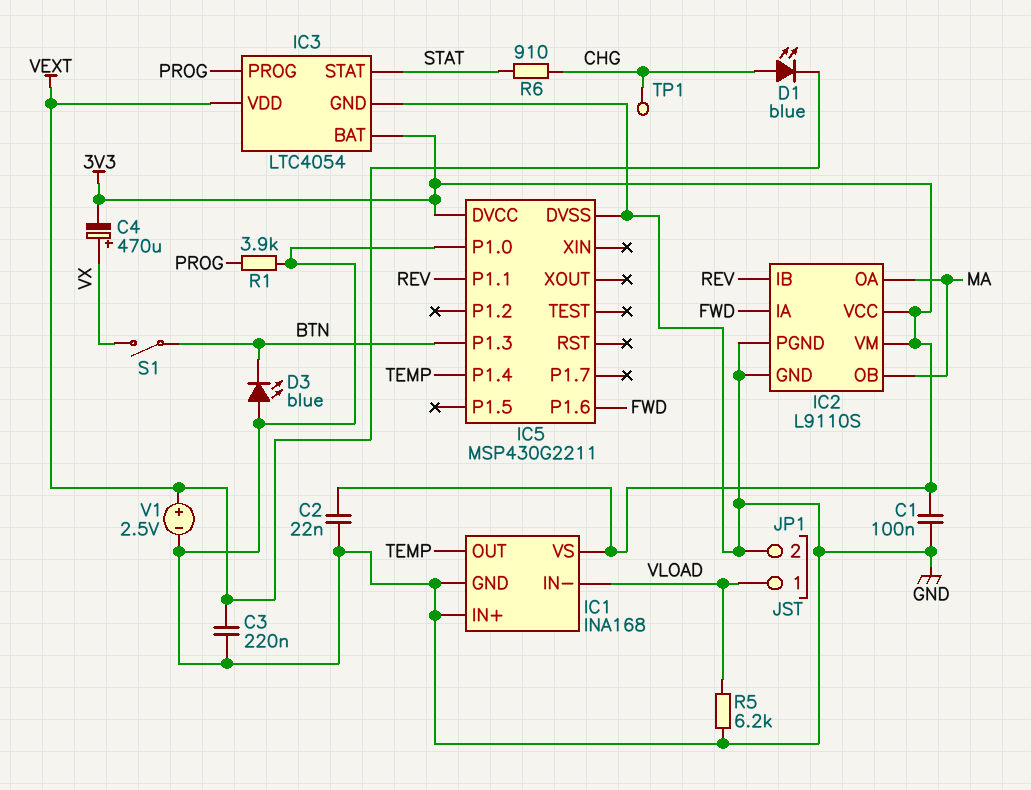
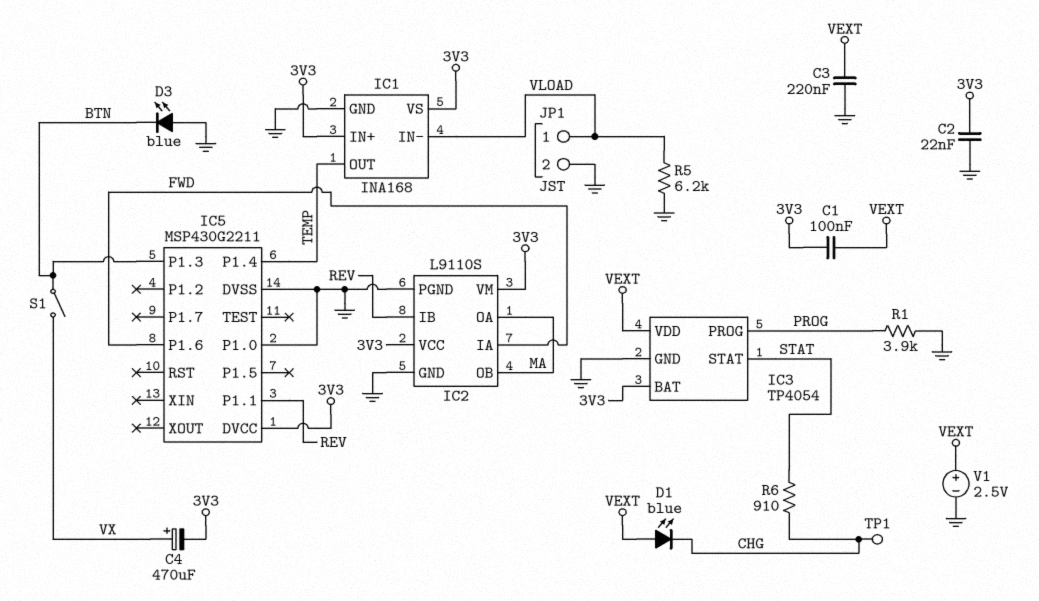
C1: 100nF (3V3, GND) -> 100nF (3V3, VEXT)
D1: LED blue (A CHG, K VEXT) -> LED blue (A VEXT, K CHG)
IC1 pin IN+: GND -> 3V3
IC3: LTC4054 -> TP4054

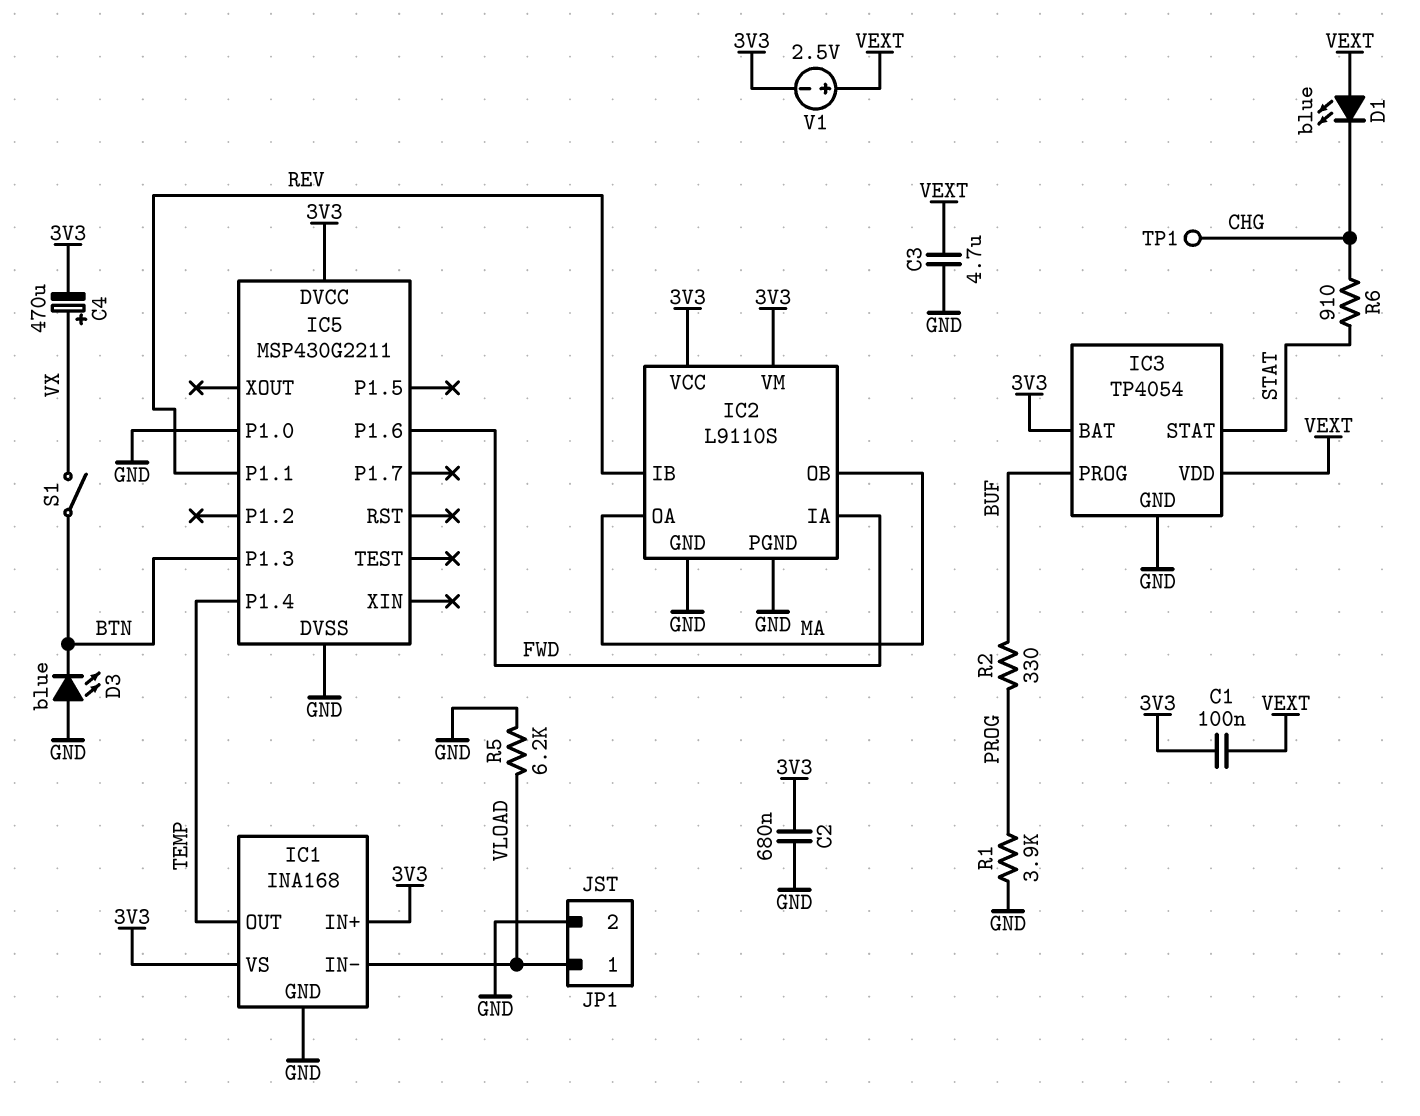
C2: 22nF (3V3, GND) -> 680nF (3V3, GND)
C3: 220nF (GND, VEXT) -> 4.7uF (GND, VEXT)
IC3 pin PROG: PROG -> BUF
R2: none -> 330 (BUF, PROG)
V1: 2.5V (plus VEXT, minus GND) -> 2.5V (plus VEXT, minus 3V3)

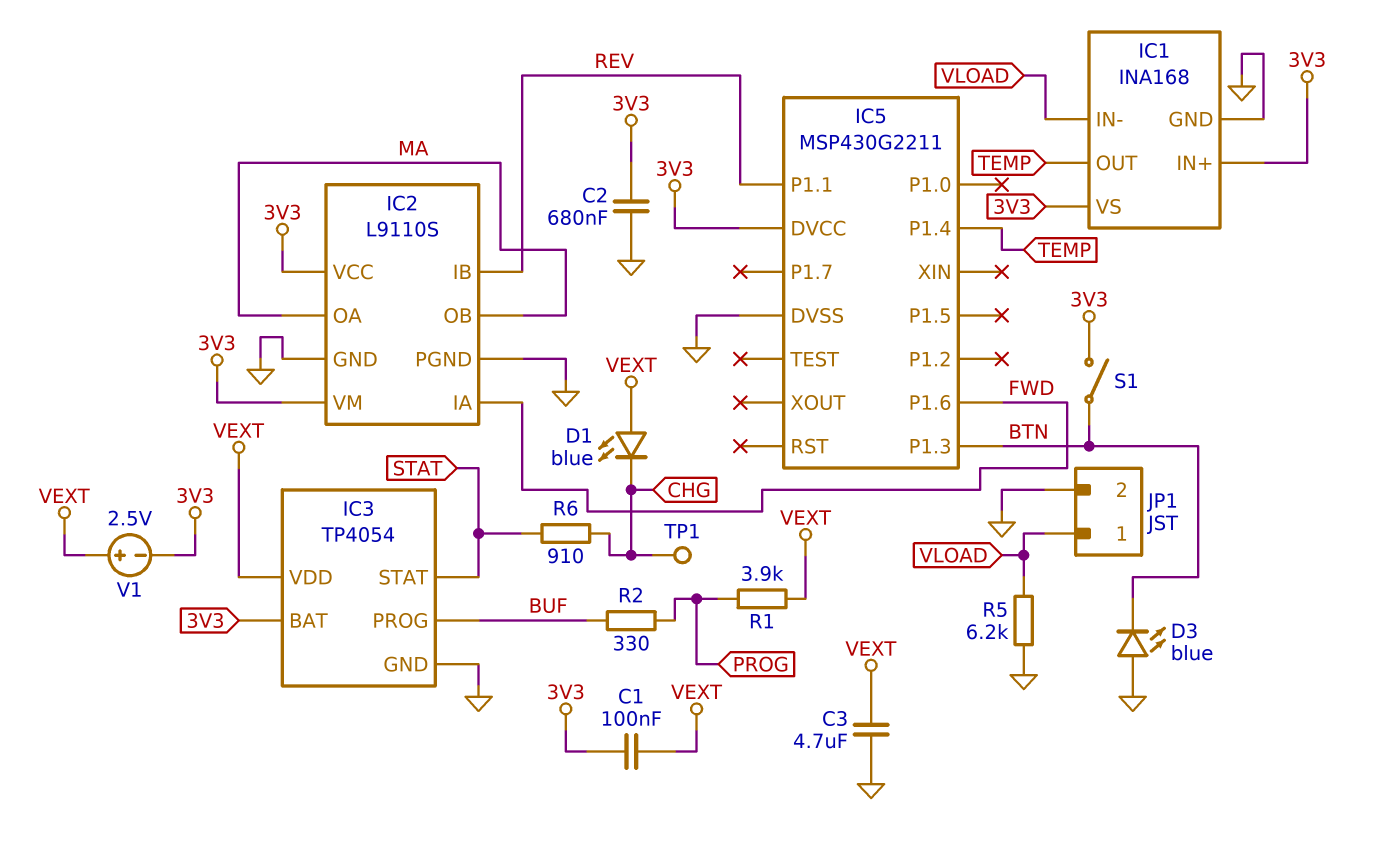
C4: 470uF (plus VX, minus 3V3) -> none
IC5 pin P1.0: GND -> none
R1: 3.9k (GND, PROG) -> 3.9k (PROG, VEXT)
S1: switch (BTN, VX) -> switch (3V3, BTN)

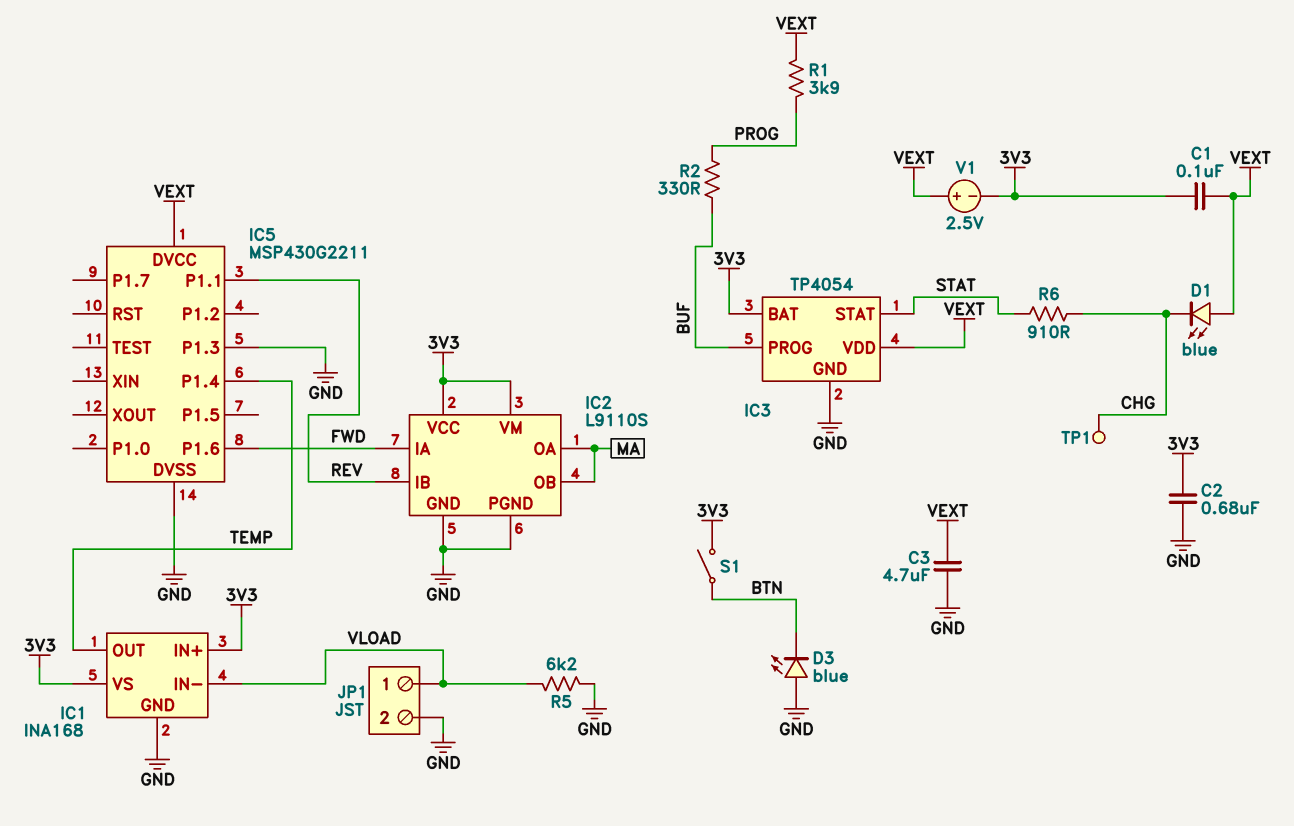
IC5 pin DVCC: 3V3 -> VEXT
IC5 pin P1.3: BTN -> GND

